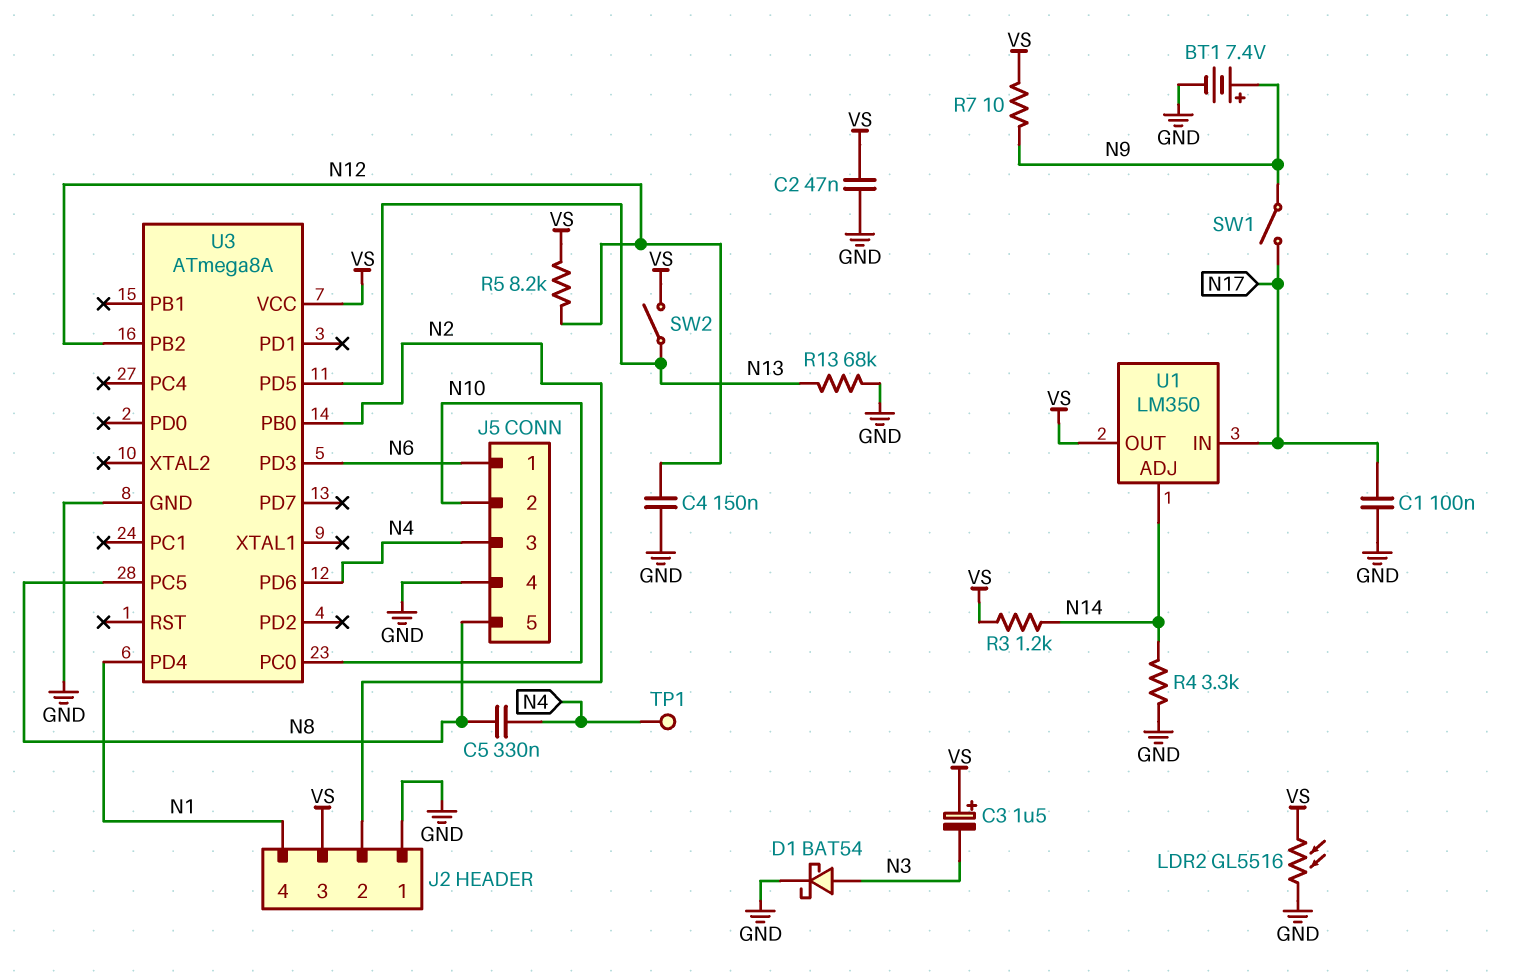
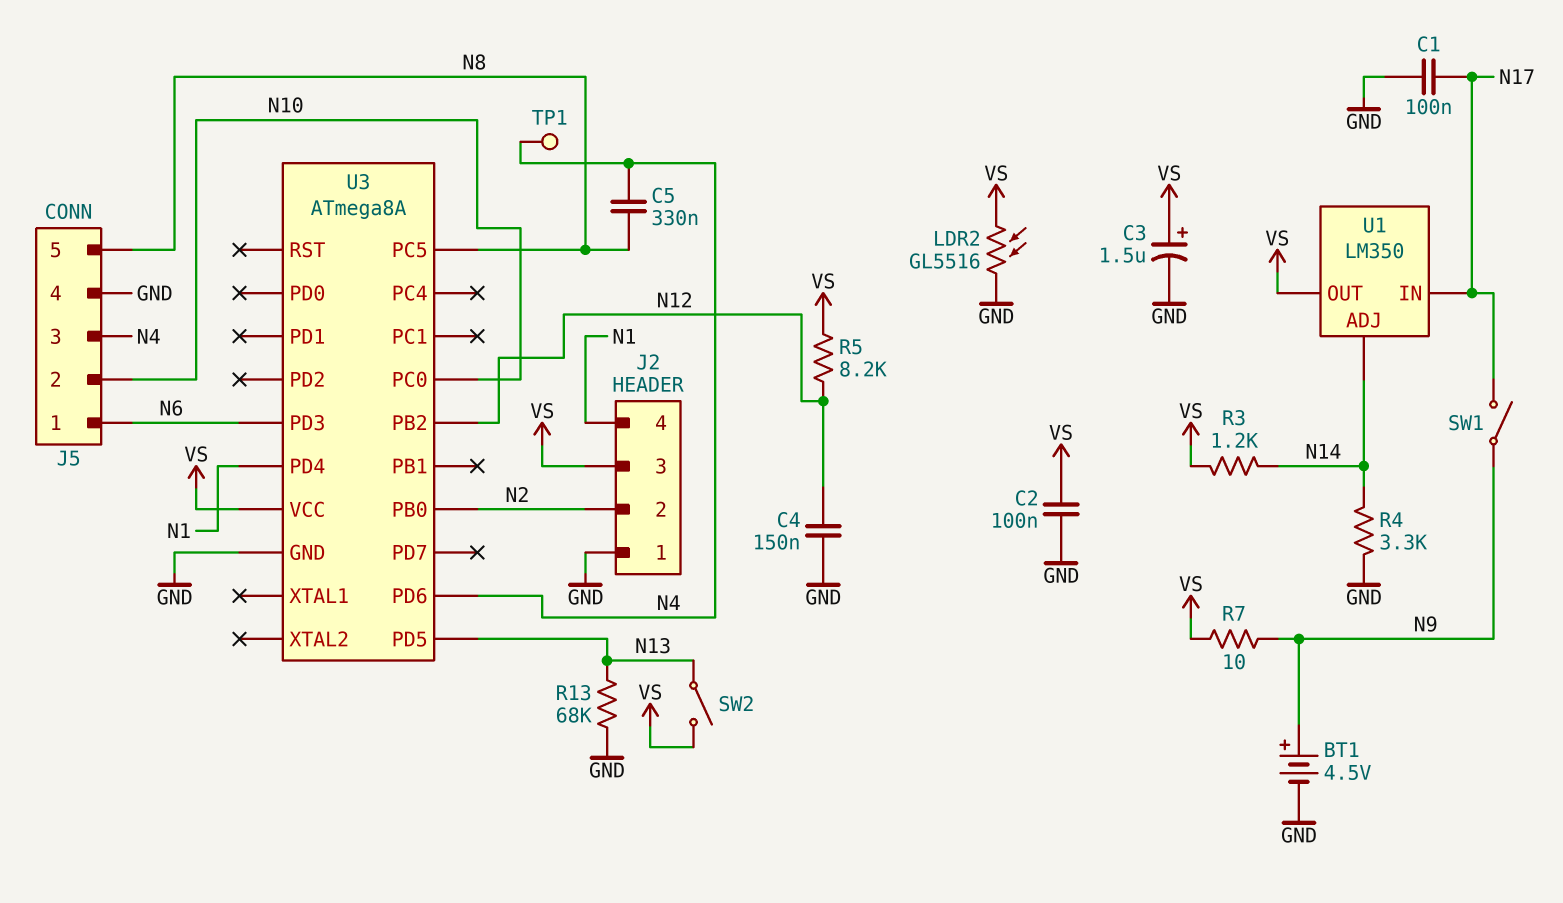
BT1: 7.4V (plus N9, minus GND) -> 4.5V (plus N9, minus GND)
C2: 47nF (GND, VS) -> 100nF (GND, VS)
C3: 1.5uF (plus VS, minus N3) -> 1.5uF (plus VS, minus GND)
D1: schottky BAT54 (A N3, K GND) -> none

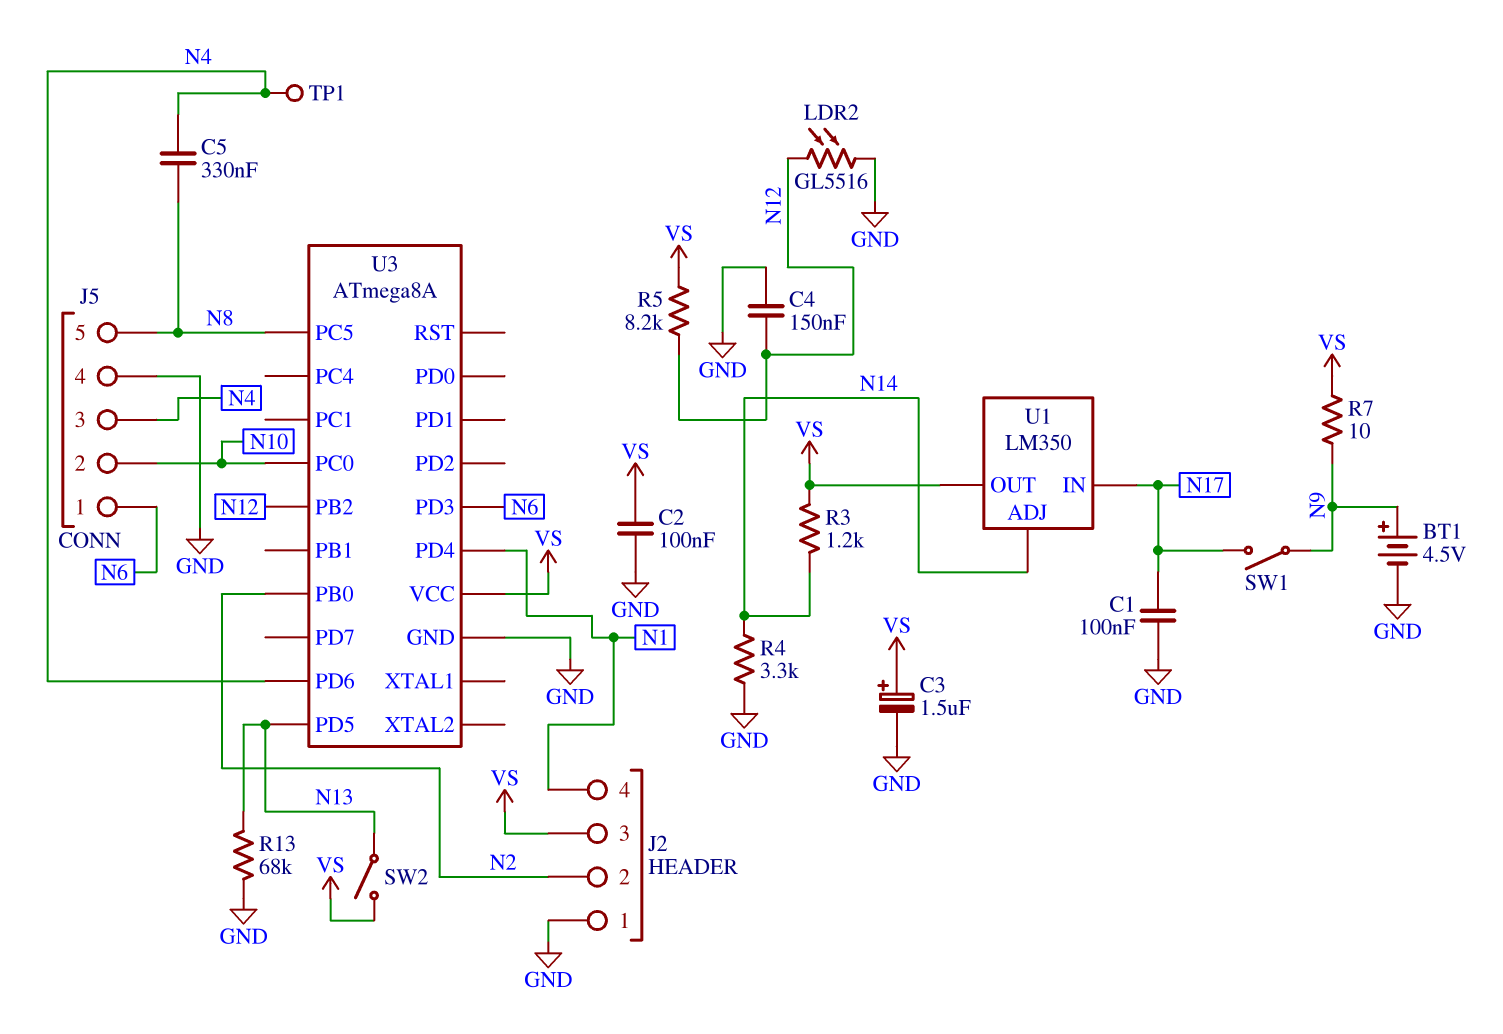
LDR2: GL5516 (GND, VS) -> GL5516 (GND, N12)

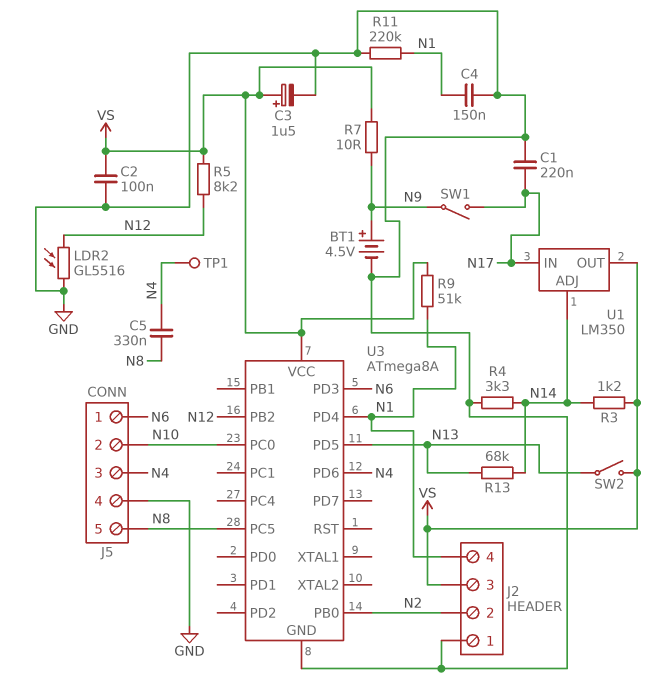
C1: 100nF (GND, N17) -> 220nF (GND, N17)
C4: 150nF (GND, N12) -> 150nF (GND, N1)
R9: none -> 51k (N1, VS)
R11: none -> 220k (GND, N1)
R13: 68k (GND, N13) -> 68k (N13, N14)

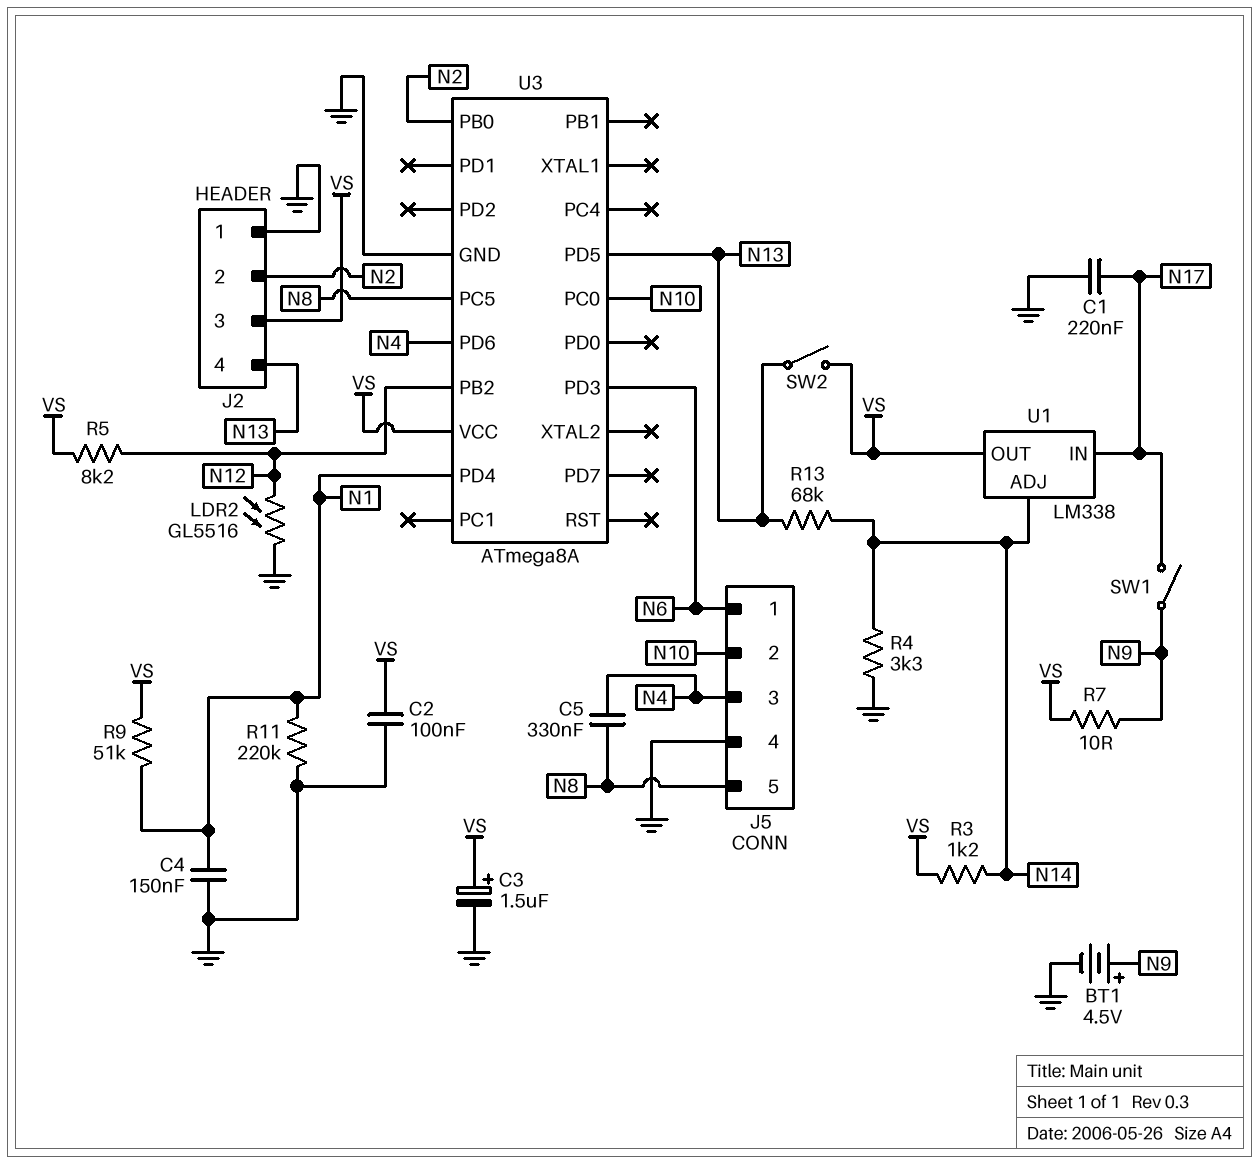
J2 pin 4: N1 -> N13
TP1: test point (N4) -> none
U1: LM350 -> LM338

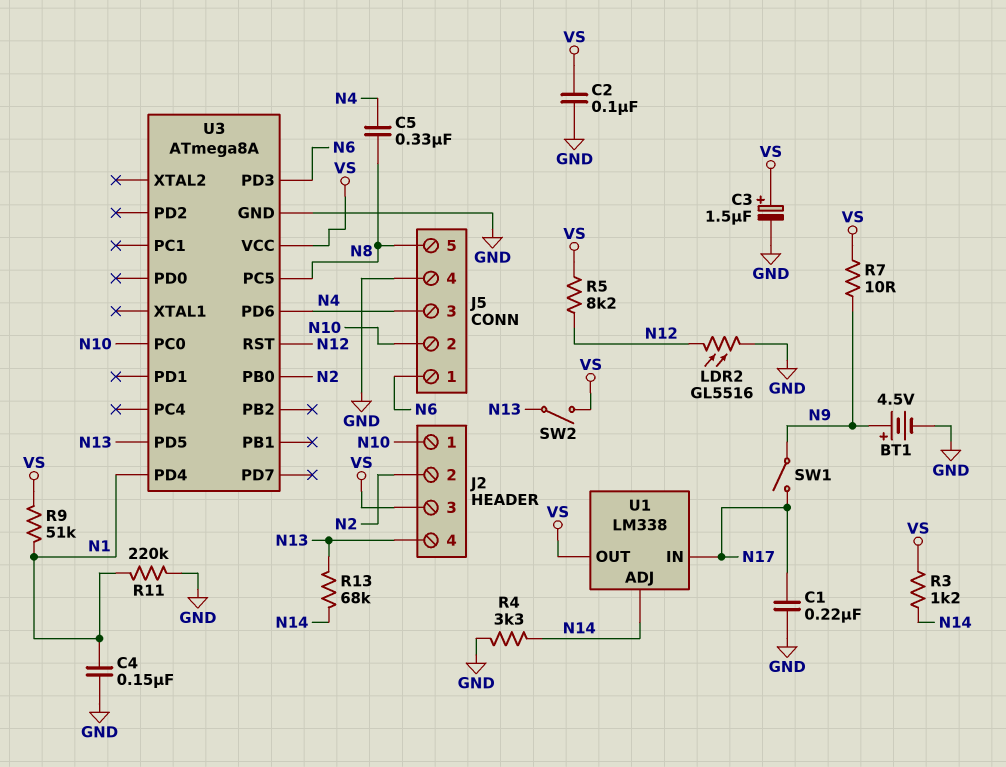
J2 pin 1: GND -> N10
U3 pin PB2: N12 -> none
U3 pin RST: none -> N12

